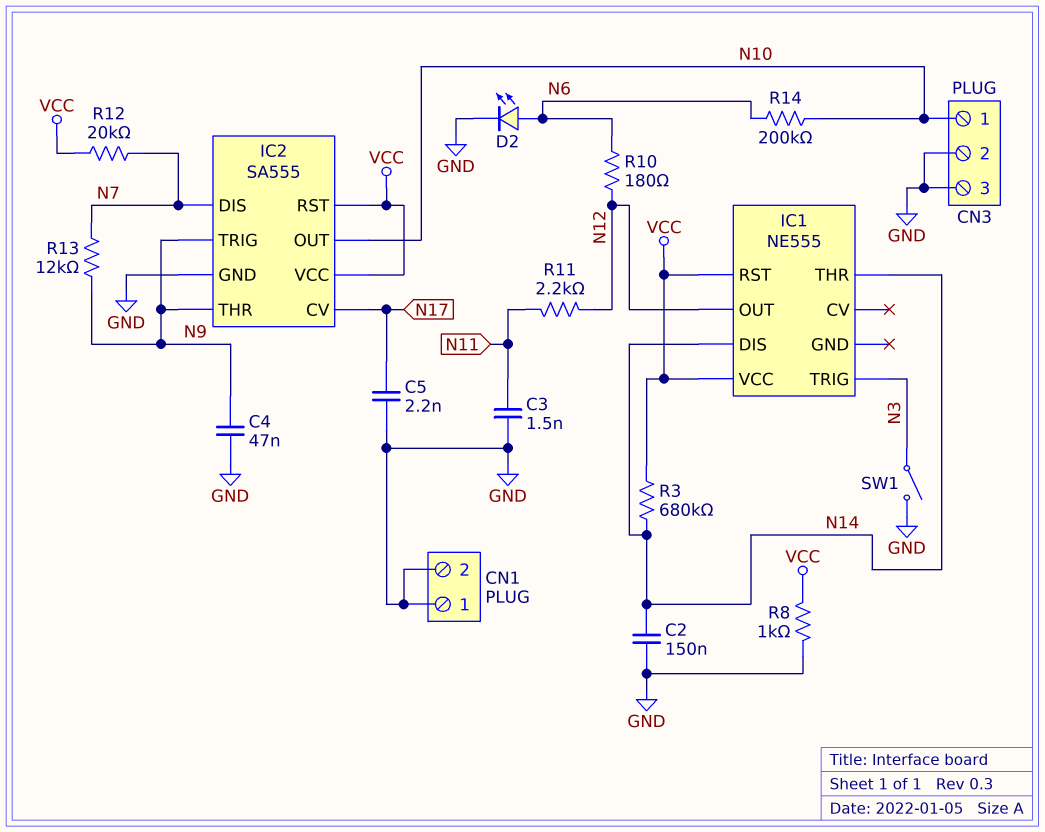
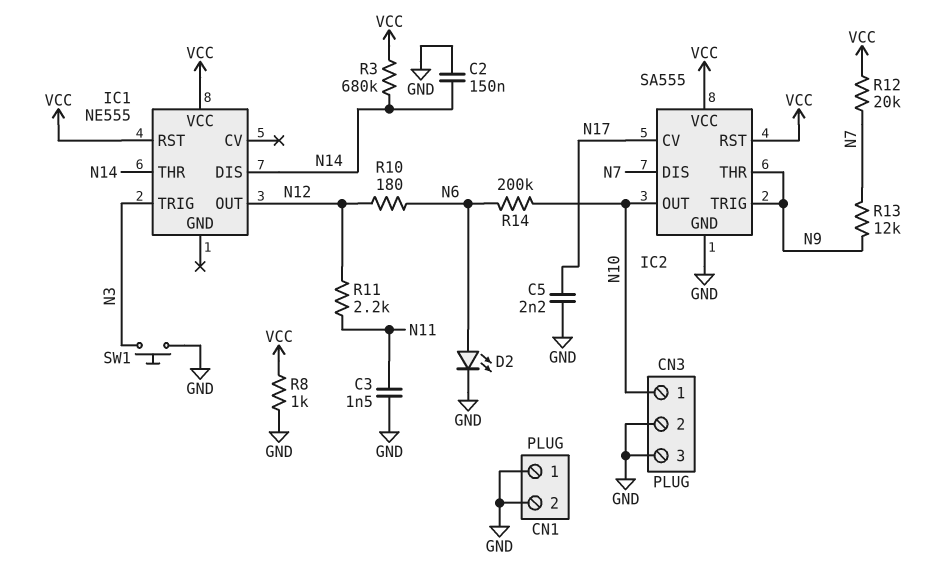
C4: 47nF (GND, N9) -> none
SW1: switch (GND, N3) -> button (GND, N3)

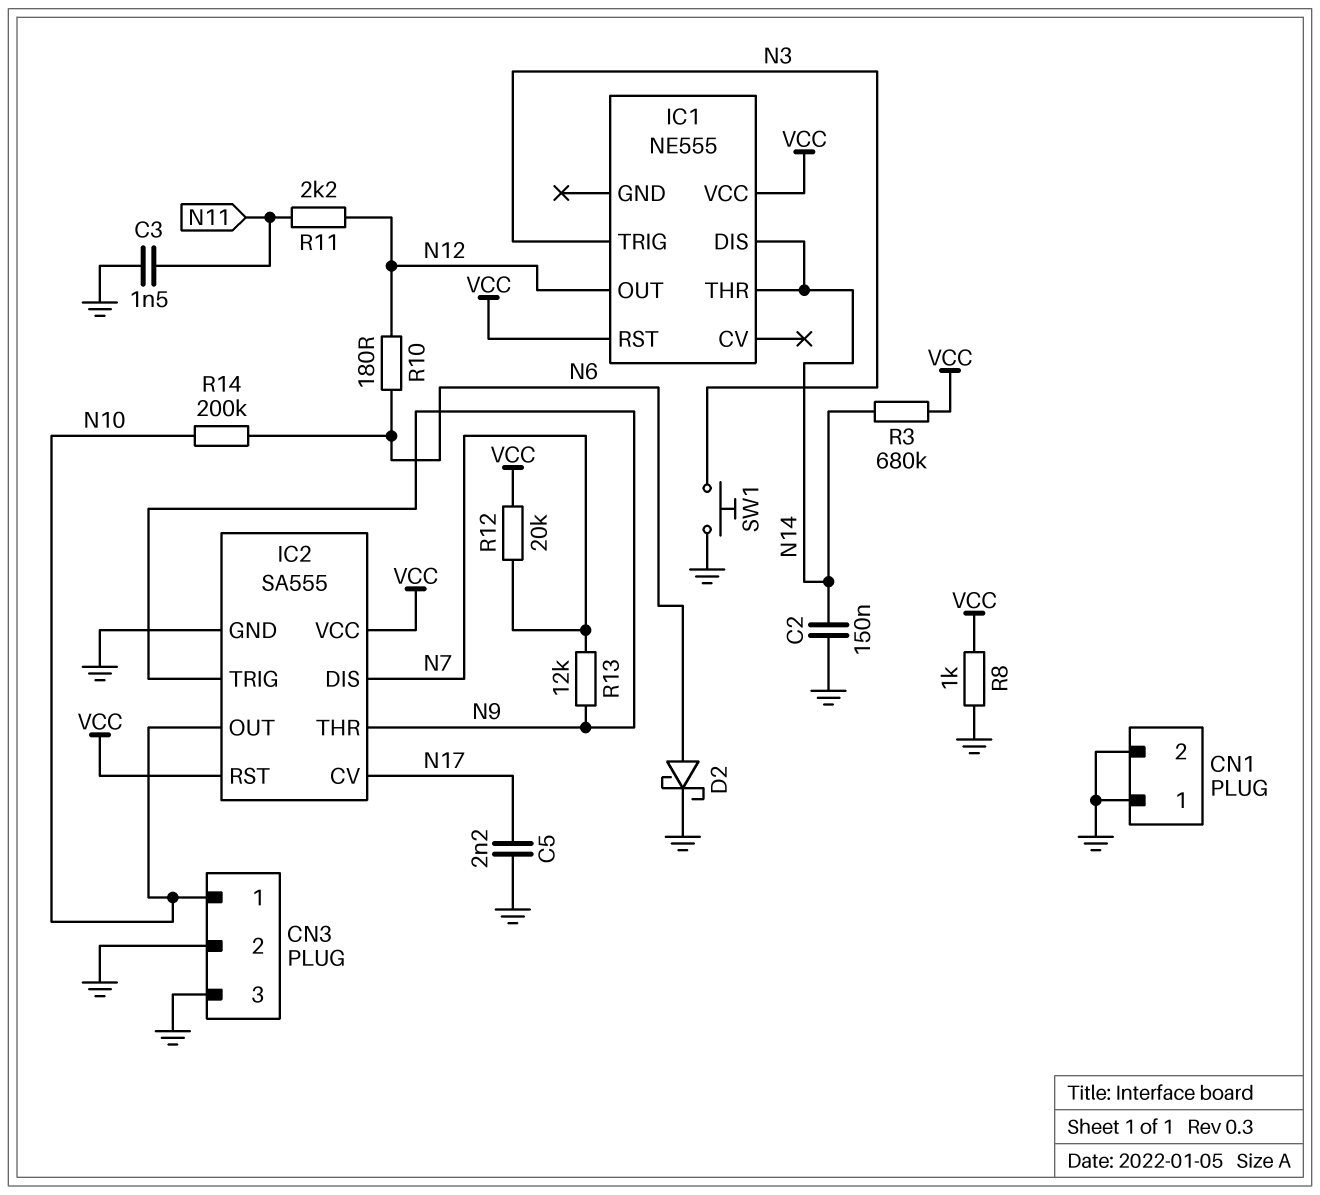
D2: LED (A N6, K GND) -> schottky (A N6, K GND)

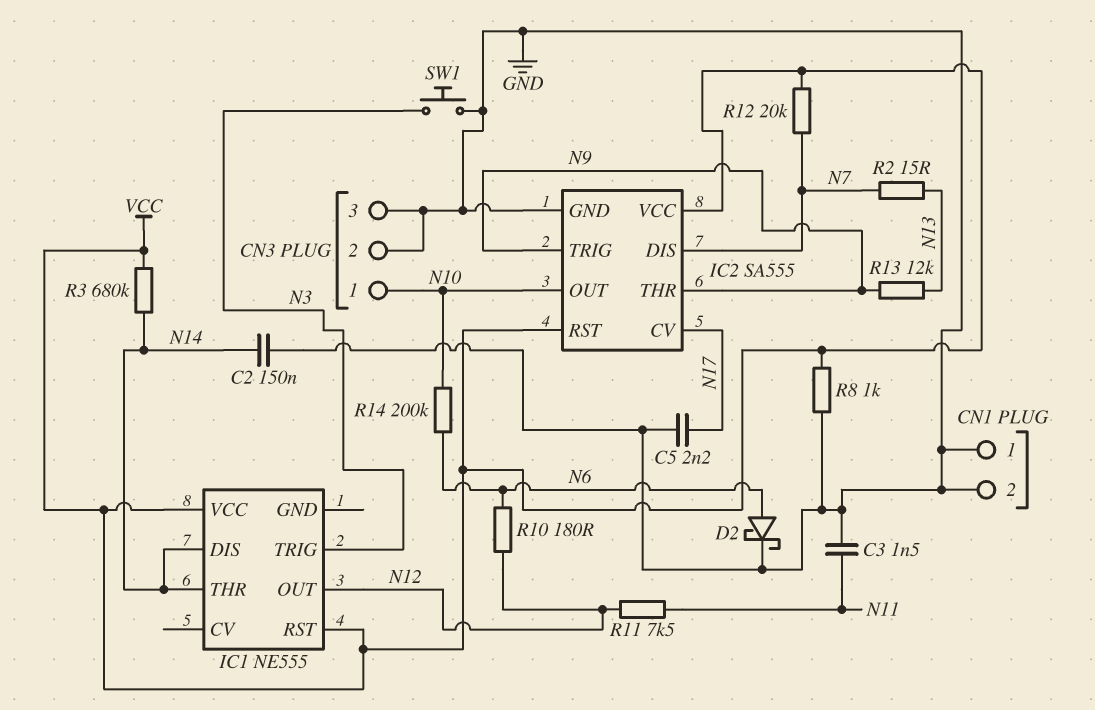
R2: none -> 15 (N7, N13)
R11: 2.2k (N11, N12) -> 7.5k (N11, N12)
R13: 12k (N7, N9) -> 12k (N9, N13)

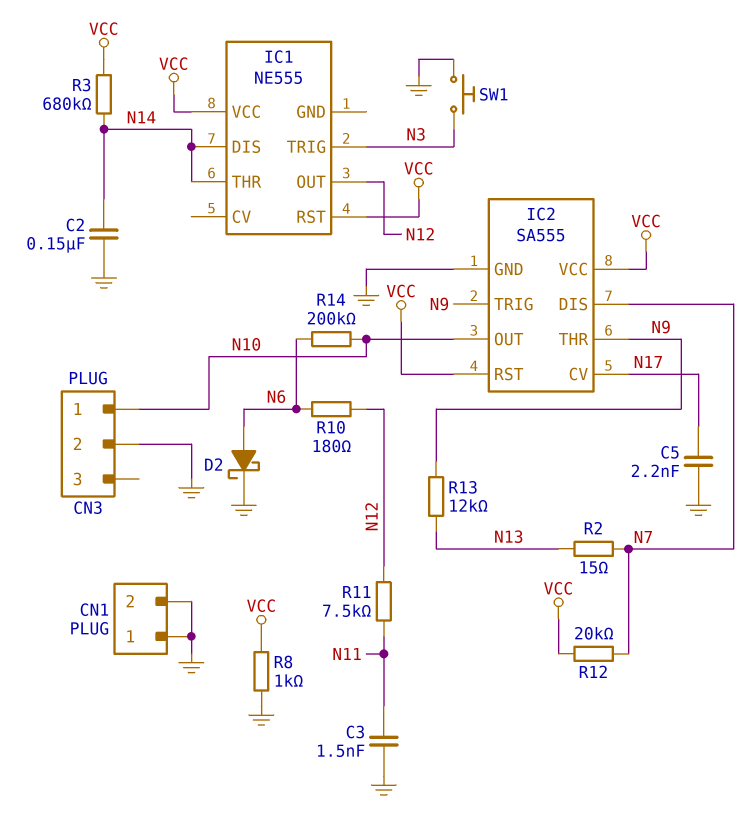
CN3 pin 3: GND -> none

